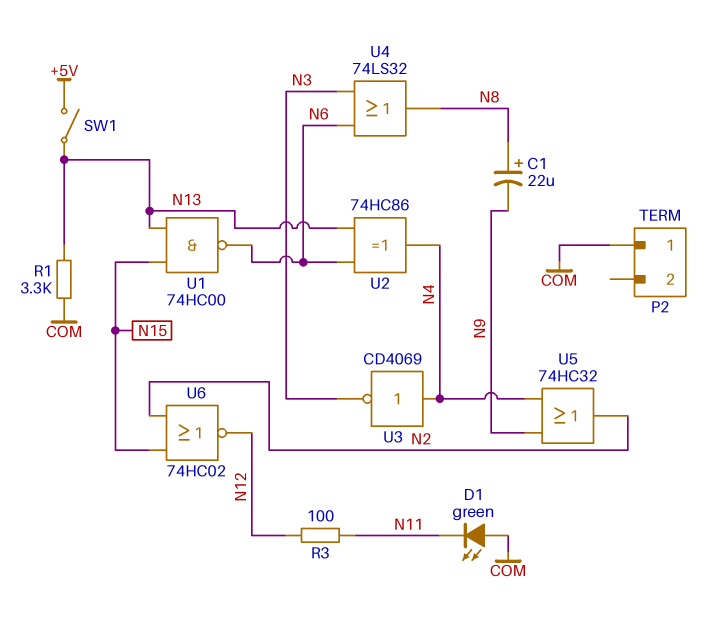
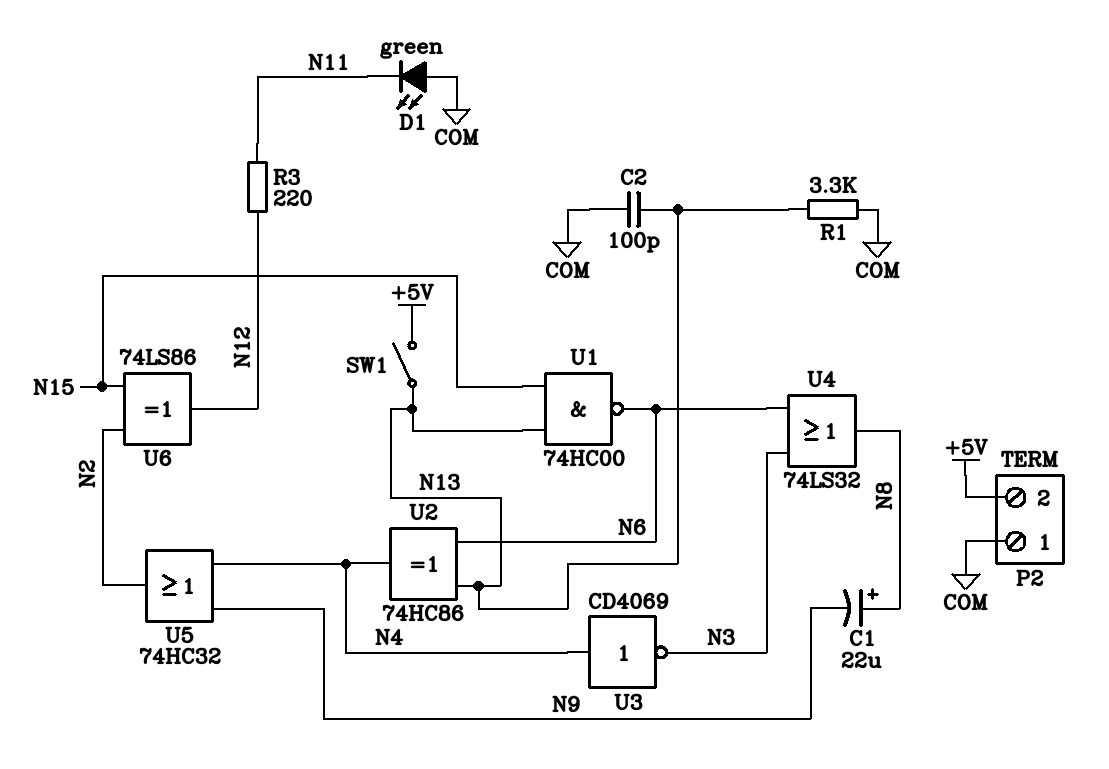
C2: none -> 100pF (COM, N13)
P2 pin 2: none -> +5V
R3: 100 (N11, N12) -> 220 (N11, N12)
U6: NOR 74HC02 (in N2, in N15, out N12) -> XOR 74LS86 (in N2, in N15, out N12)

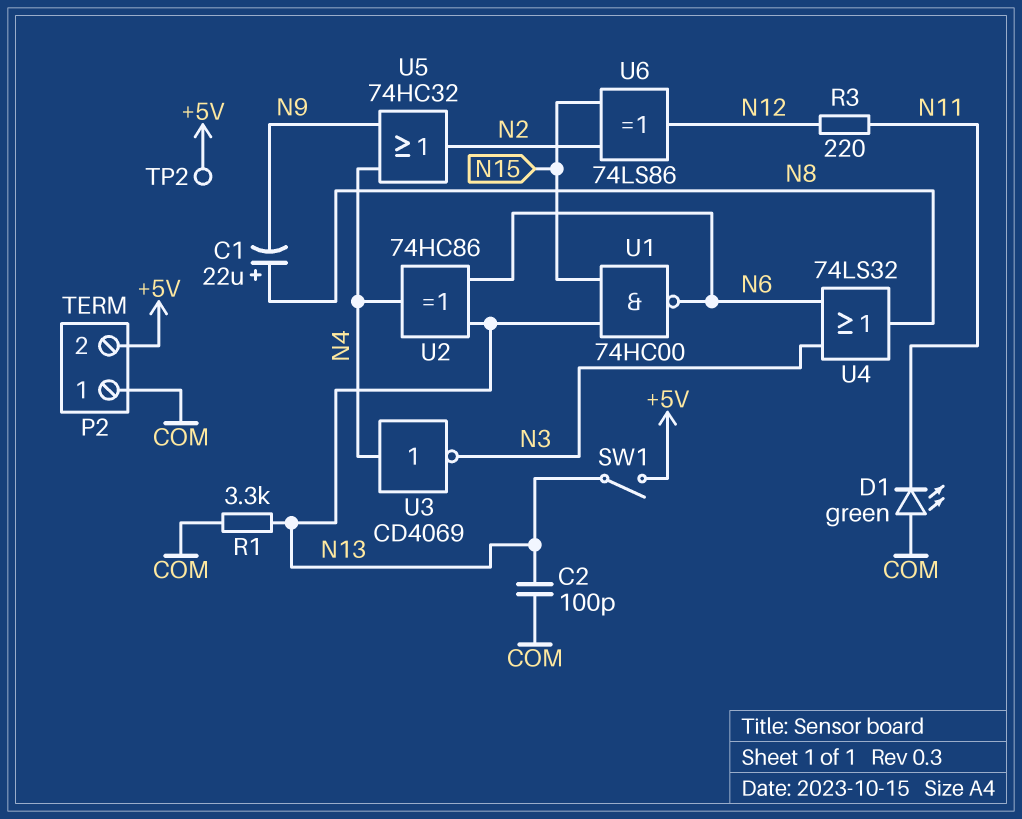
TP2: none -> test point (+5V)

